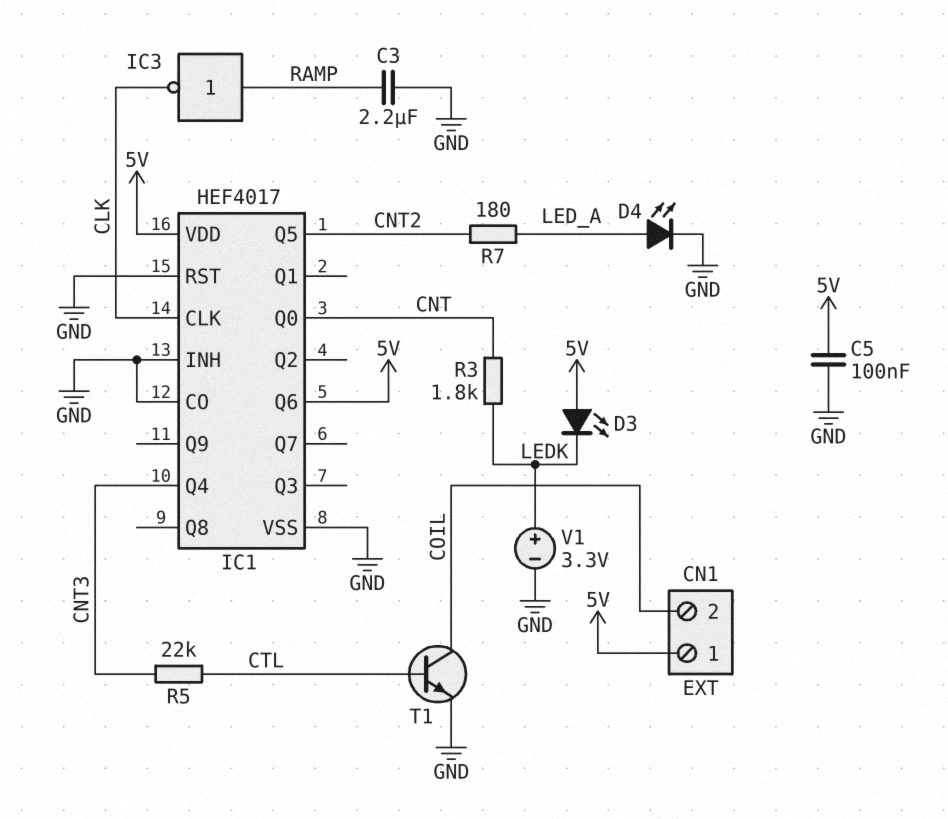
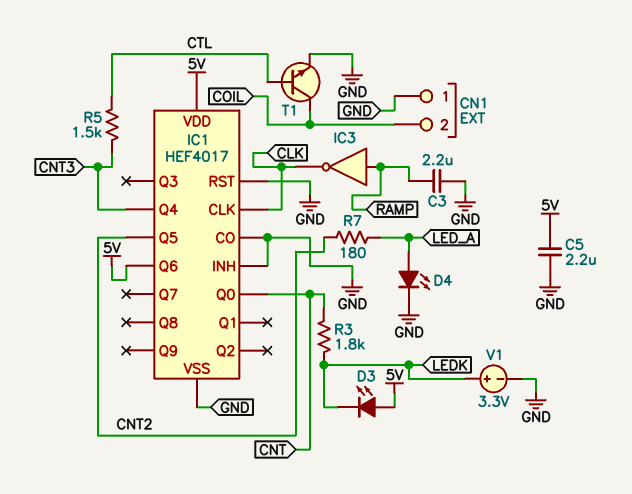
C5: 100nF (5V, GND) -> 2.2uF (5V, GND)
CN1 pin 1: 5V -> GND
R5: 22k (CNT3, CTL) -> 1.5k (CNT3, CTL)

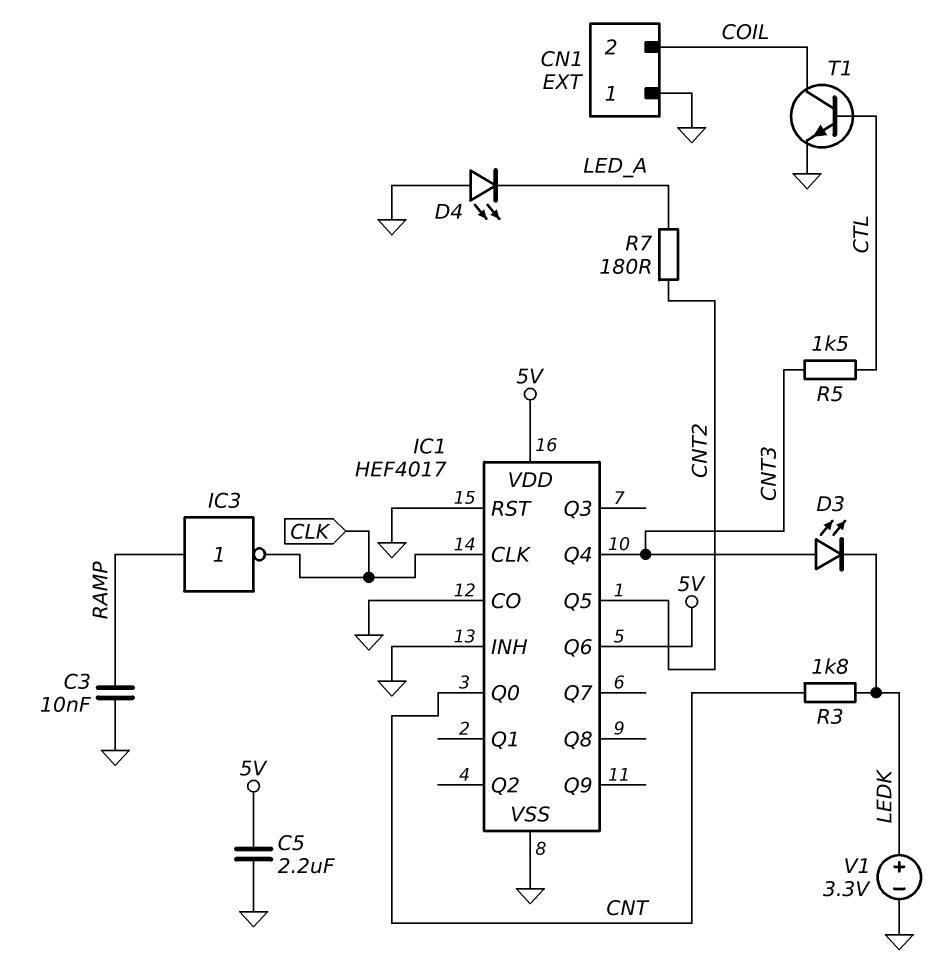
C3: 2.2uF (GND, RAMP) -> 10nF (GND, RAMP)
D3: LED (A 5V, K LEDK) -> LED (A CNT3, K LEDK)
D4: LED (A LED_A, K GND) -> LED (A GND, K LED_A)

